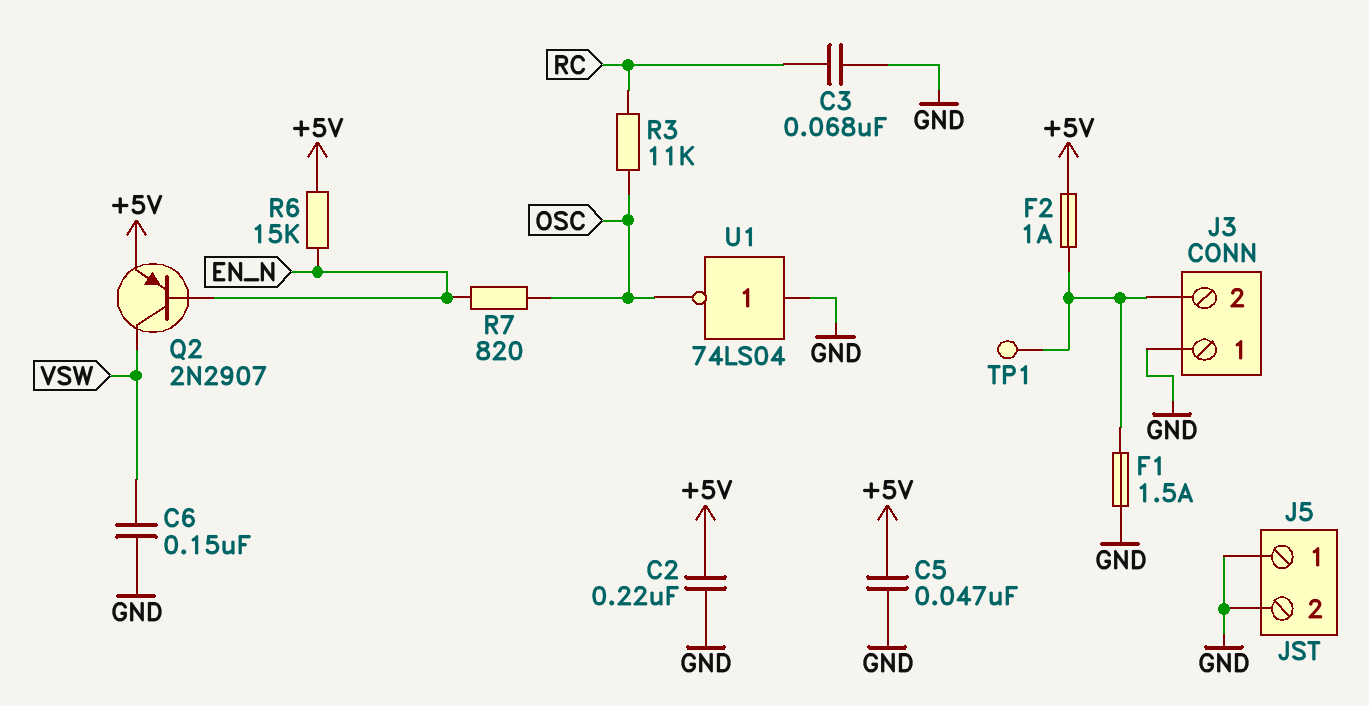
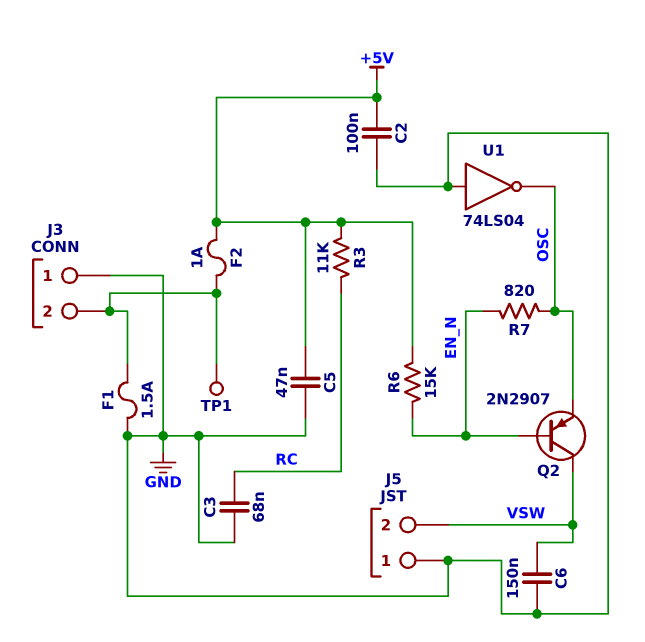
C2: 220nF (+5V, GND) -> 100nF (+5V, GND)
J5 pin 2: GND -> VSW
Q2: PNP 2N2907 (B EN_N, C VSW, E +5V) -> PNP 2N2907 (B EN_N, C VSW, E OSC)
R3: 11k (OSC, RC) -> 11k (+5V, RC)

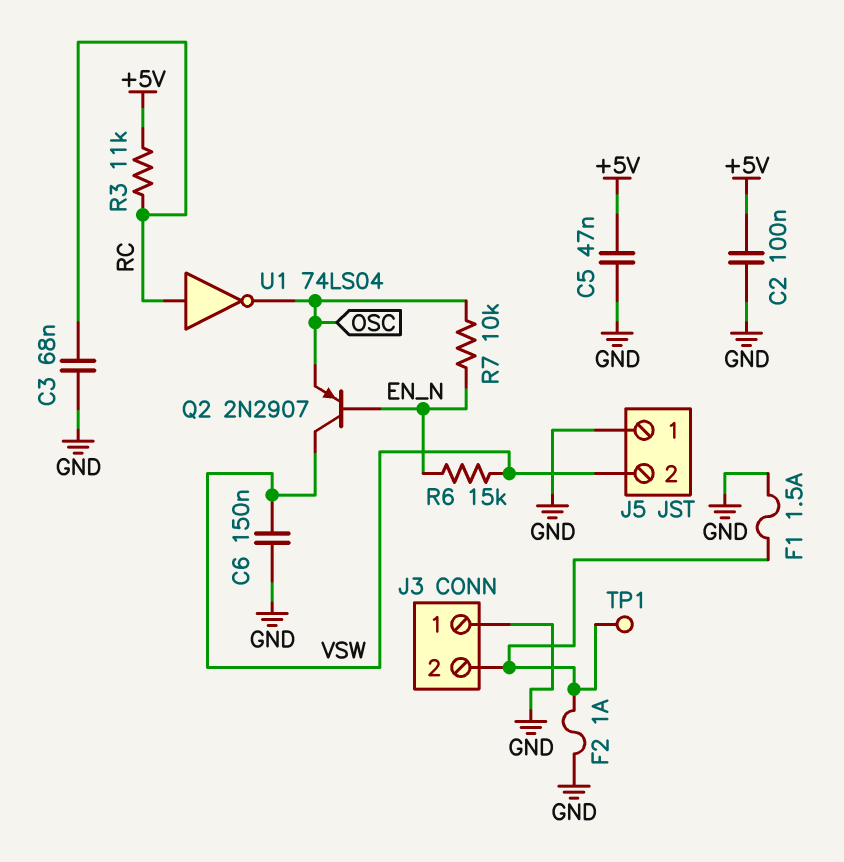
F2: 1A (+5V, J3/2) -> 1A (GND, J3/2)
R6: 15k (+5V, EN_N) -> 15k (EN_N, VSW)
R7: 820 (EN_N, OSC) -> 10k (EN_N, OSC)
U1: NOT 74LS04 (in GND, out OSC) -> NOT 74LS04 (in RC, out OSC)

